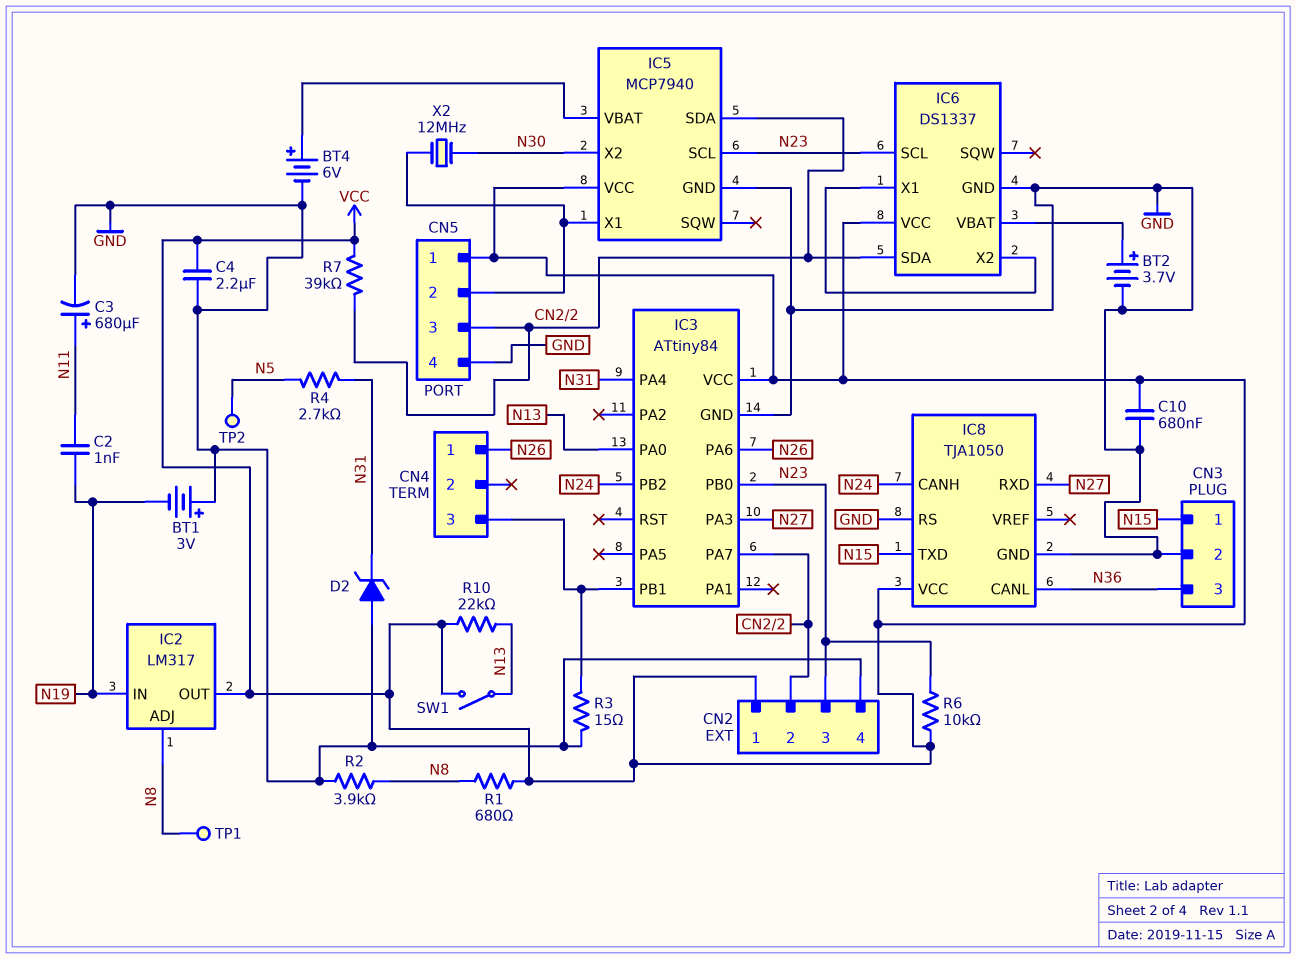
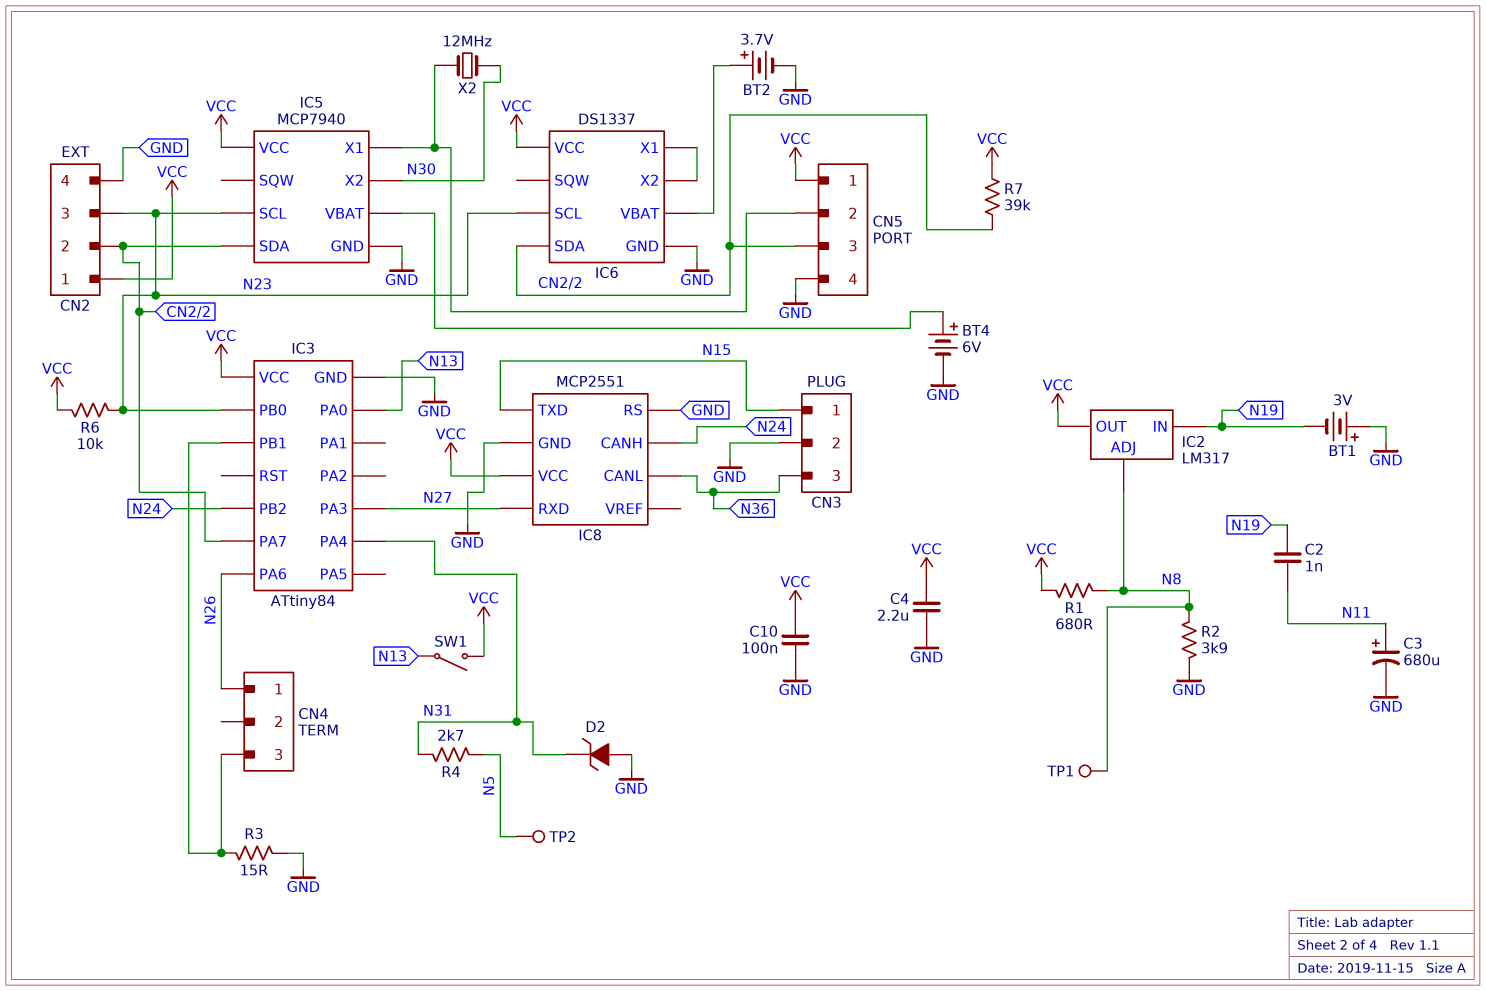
C10: 680nF (GND, VCC) -> 100nF (GND, VCC)
IC8: TJA1050 -> MCP2551
R10: 22k (N13, VCC) -> none

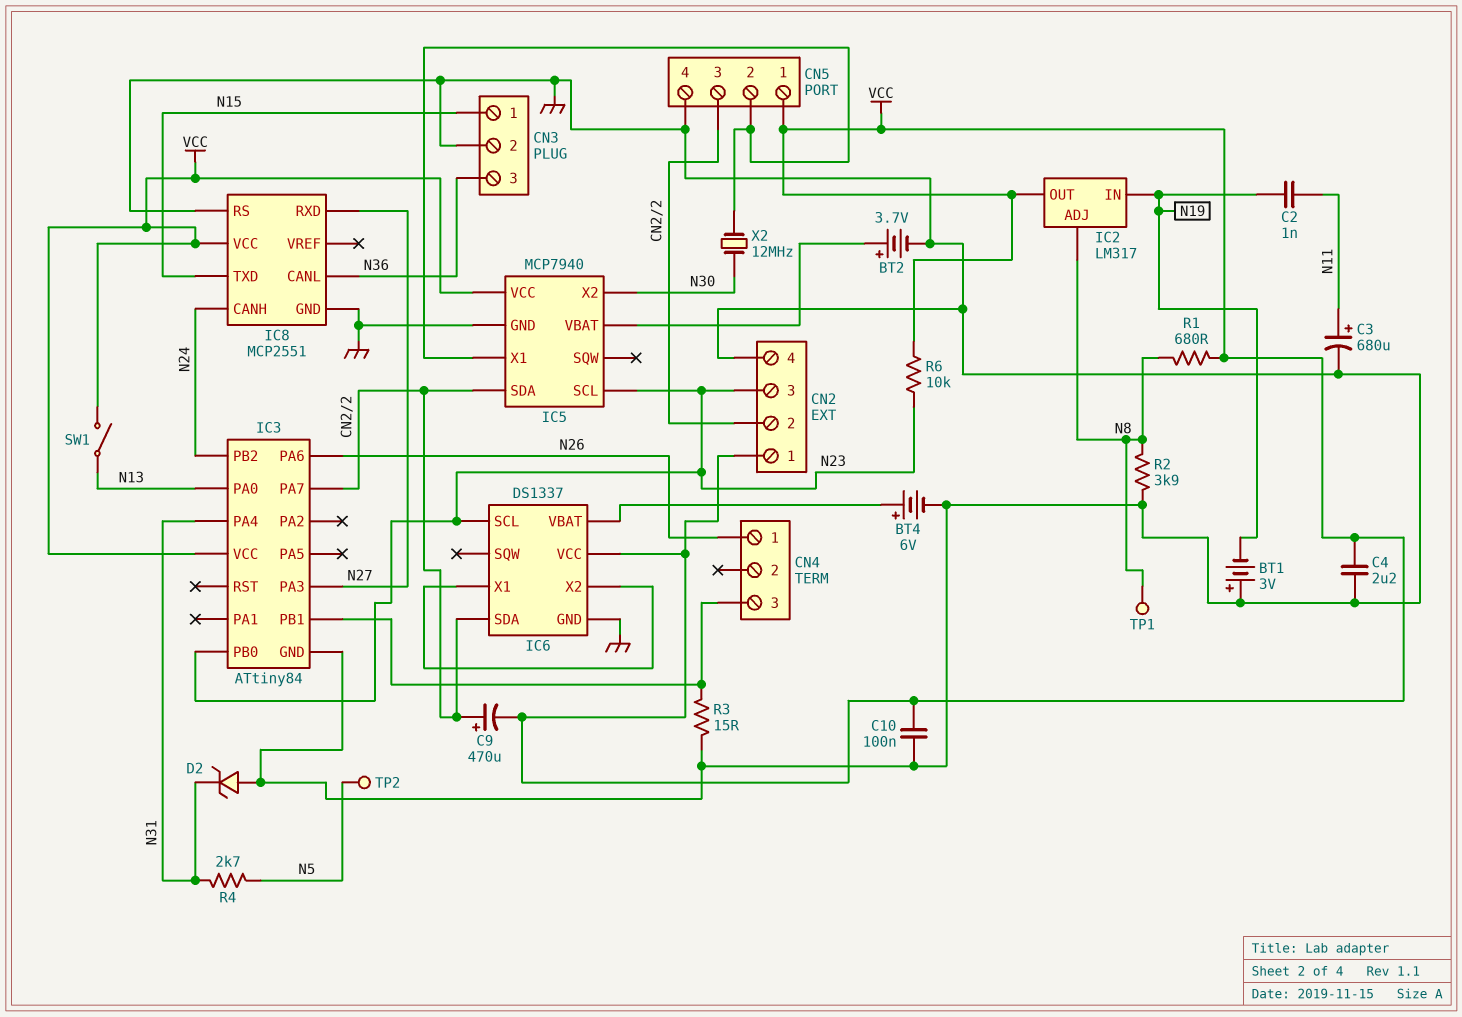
BT2: 3.7V (plus IC6/VBAT, minus GND) -> 3.7V (plus IC5/VBAT, minus GND)
BT4: 6V (plus IC5/VBAT, minus GND) -> 6V (plus IC6/VBAT, minus GND)
C9: none -> 470uF (plus CN2/2, minus VCC)
R7: 39k (CN2/2, VCC) -> none

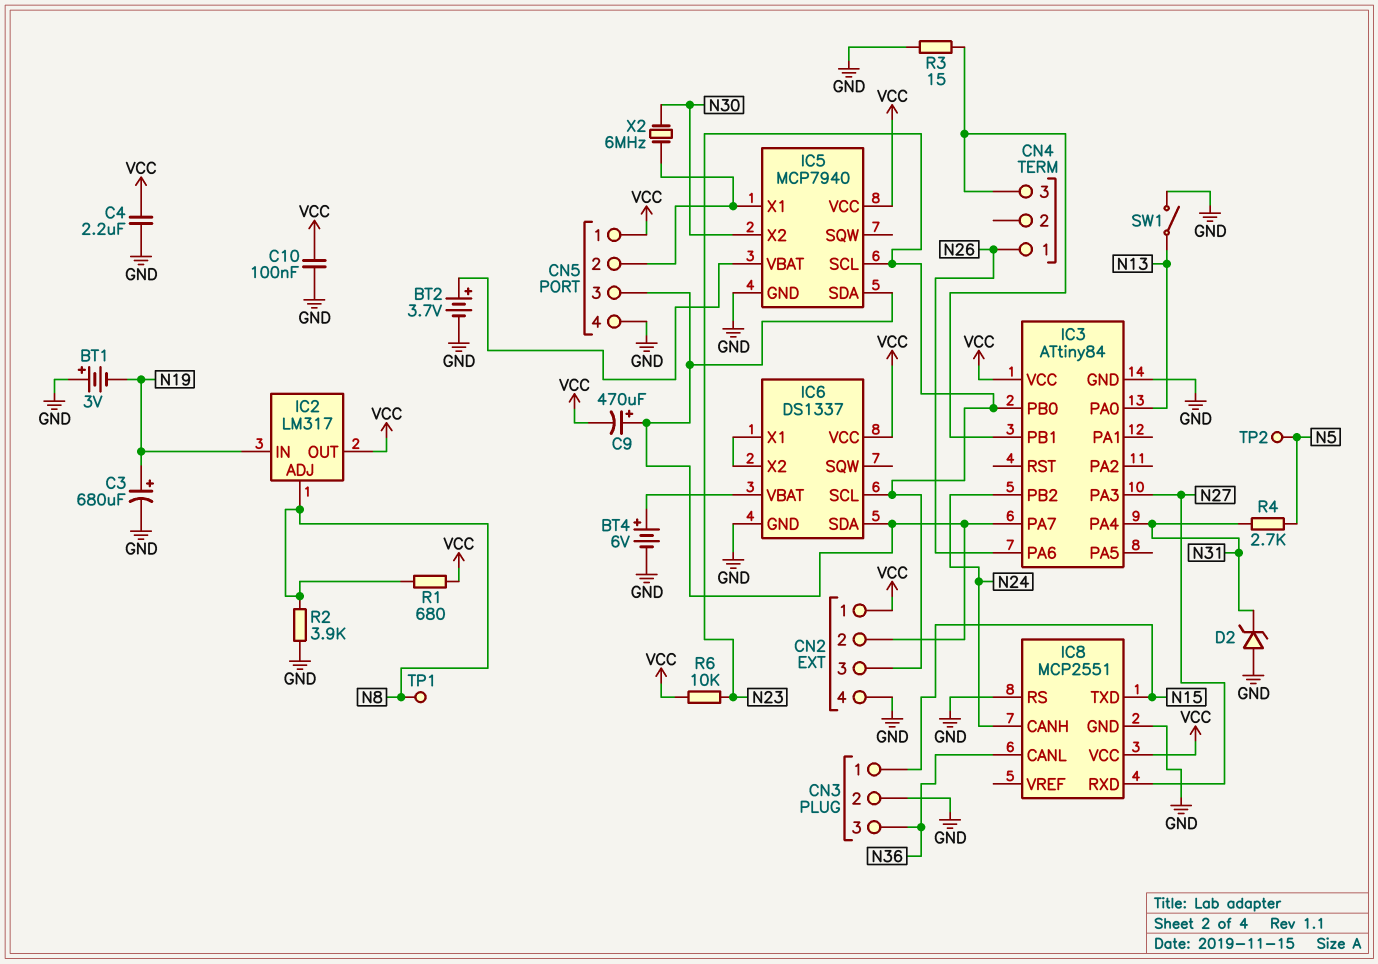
C2: 1nF (N11, N19) -> none
C3: 680uF (plus N11, minus GND) -> 680uF (plus N19, minus GND)
SW1: switch (N13, VCC) -> switch (GND, N13)
X2: 12MHz (CN5/2, N30) -> 6MHz (CN5/2, N30)

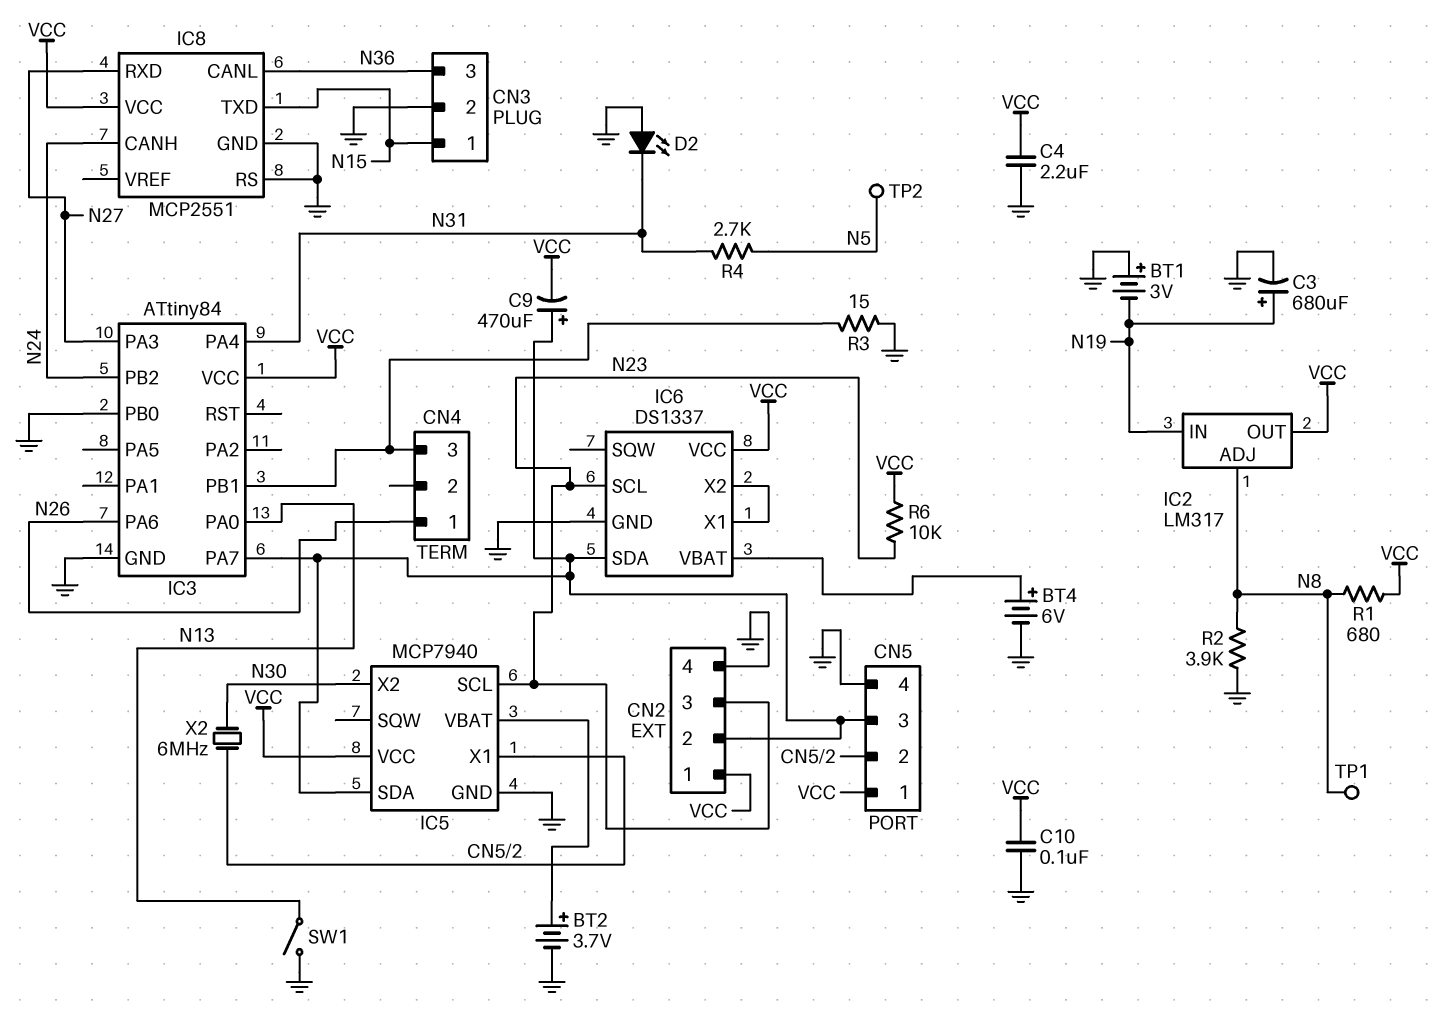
D2: zener (A GND, K N31) -> LED (A GND, K N31)
IC3 pin PB0: N23 -> GND

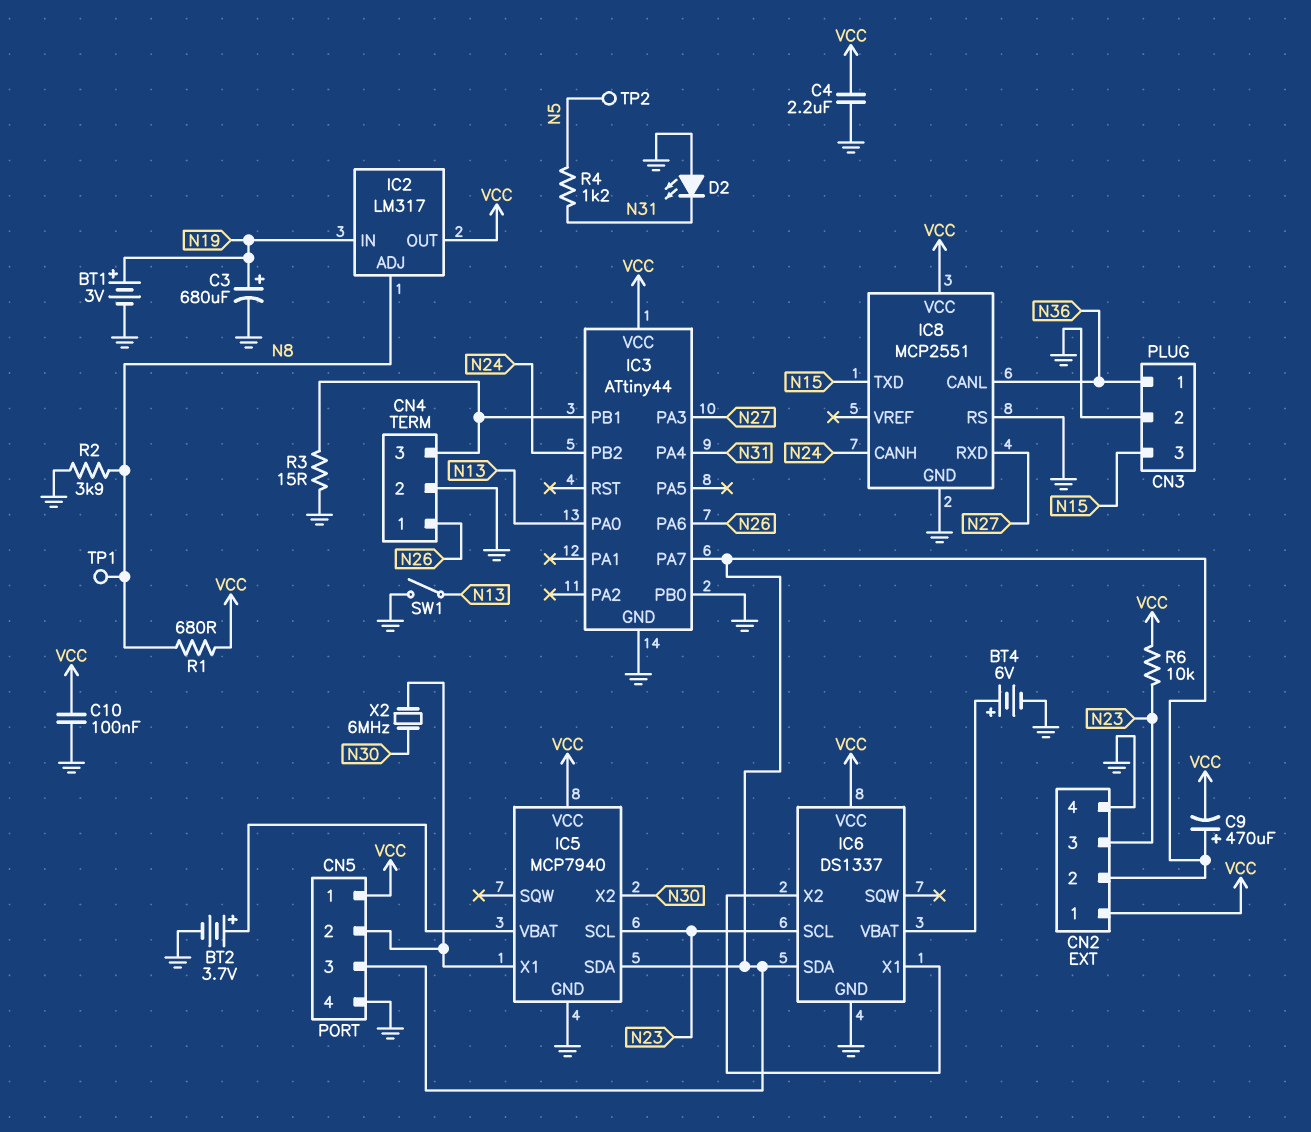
BT1: 3V (plus GND, minus N19) -> 3V (plus N19, minus GND)
CN3 pin 1: N15 -> N36
CN3 pin 3: N36 -> N15
CN4 pin 2: none -> GND
IC3: ATtiny84 -> ATtiny44
R4: 2.7k (N5, N31) -> 1.2k (N5, N31)

